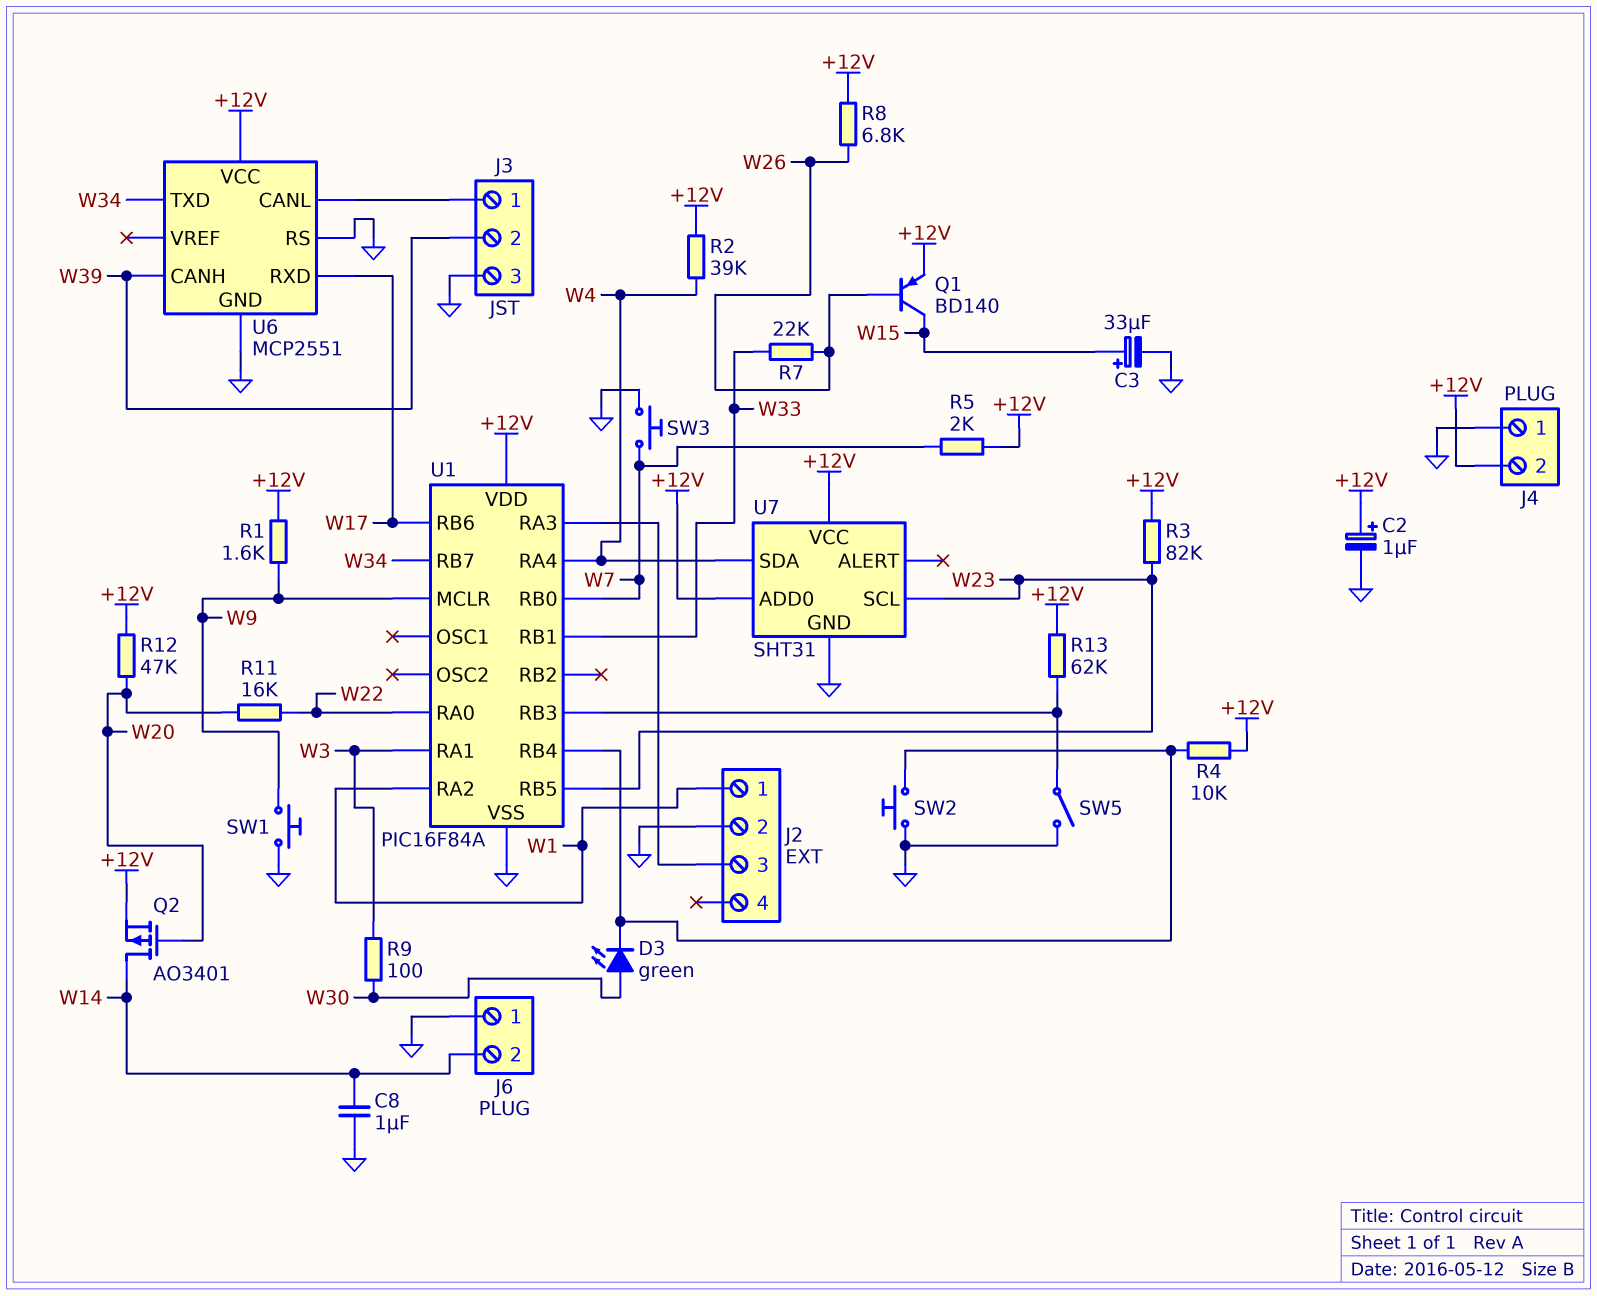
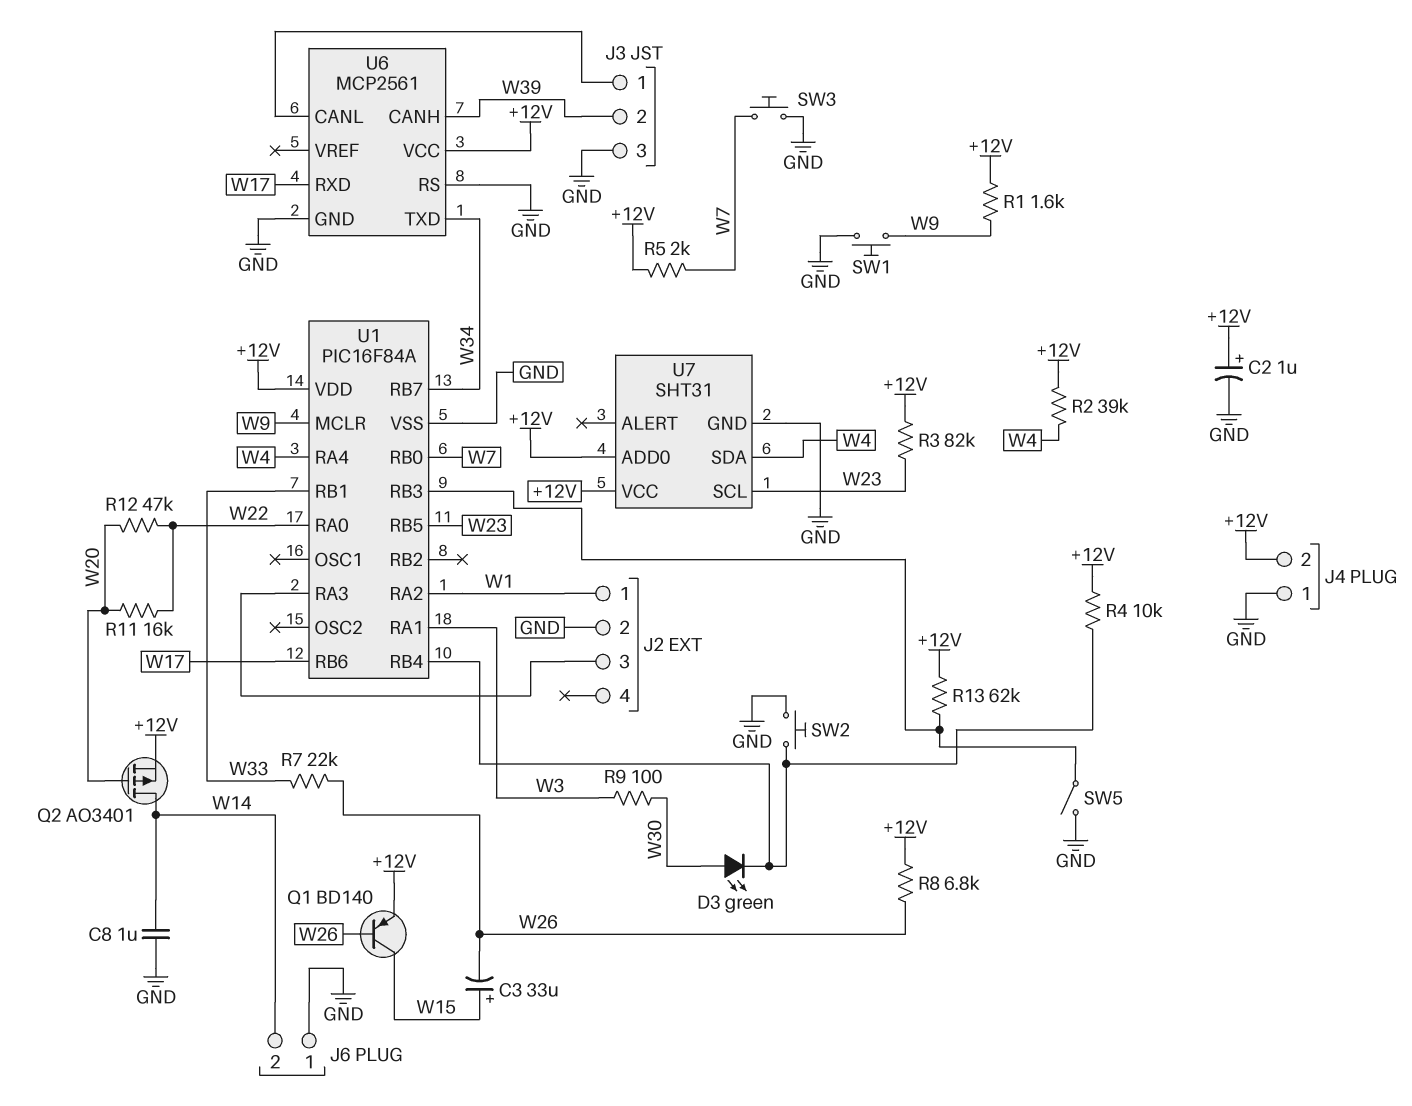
C3: 33uF (plus W15, minus GND) -> 33uF (plus W15, minus W26)
R12: 47k (+12V, W20) -> 47k (W20, W22)
U6: MCP2551 -> MCP2561

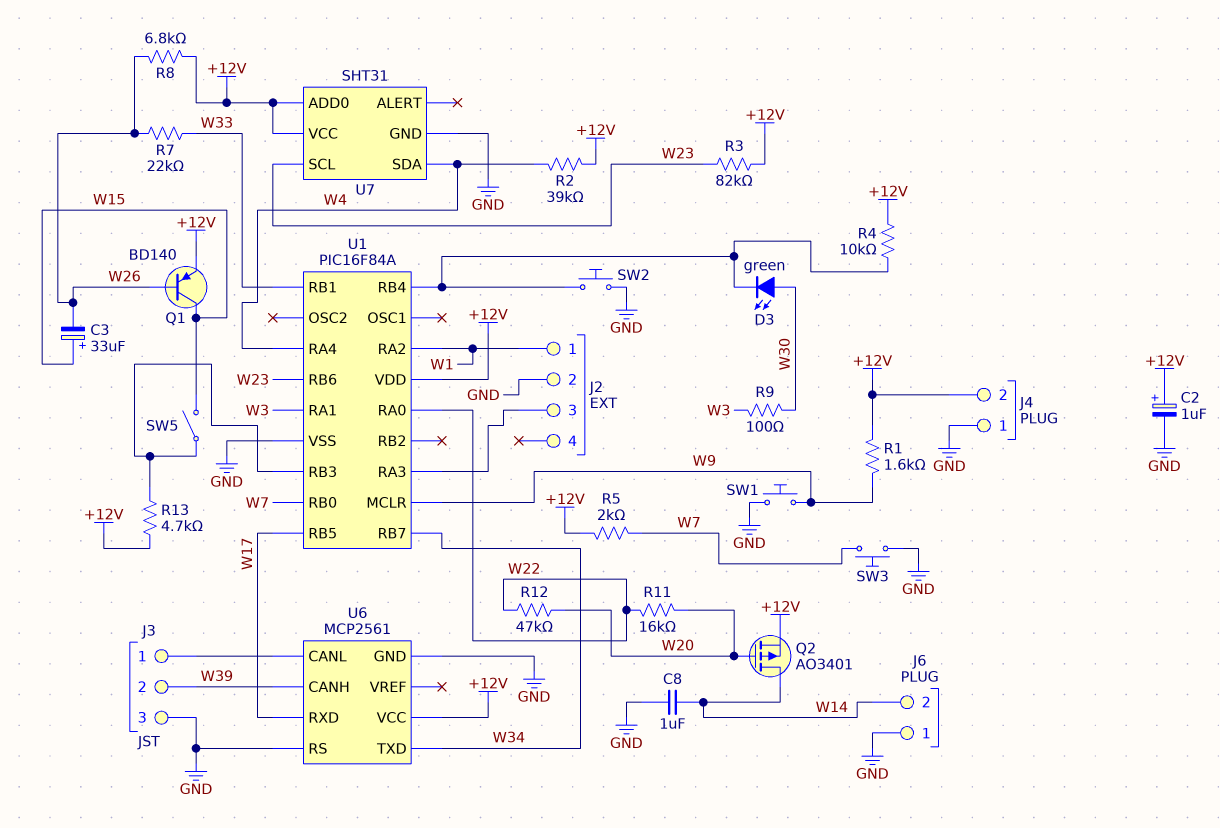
R13: 62k (+12V, U1/RB3) -> 4.7k (+12V, U1/RB3)
SW5: switch (GND, U1/RB3) -> switch (U1/RB3, W15)
U1 pin RB5: W23 -> W17
U1 pin RB6: W17 -> W23

